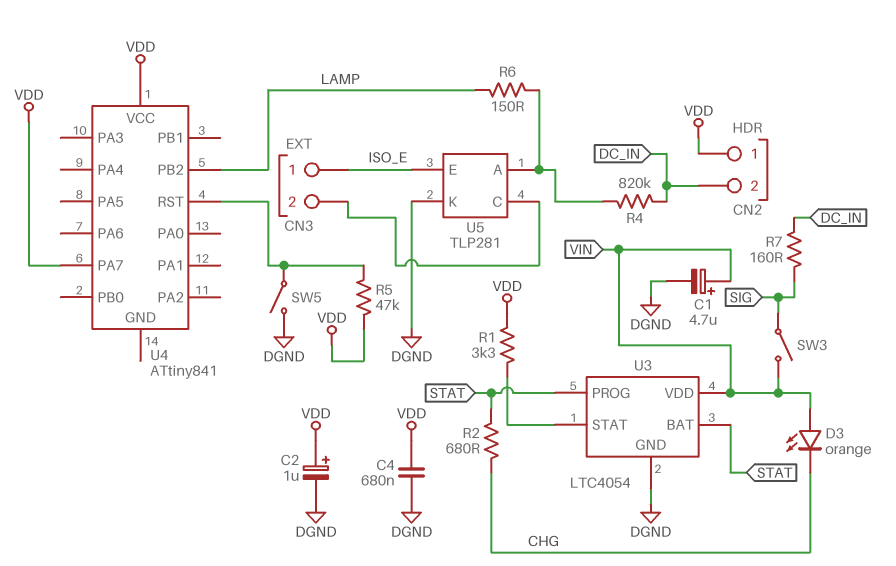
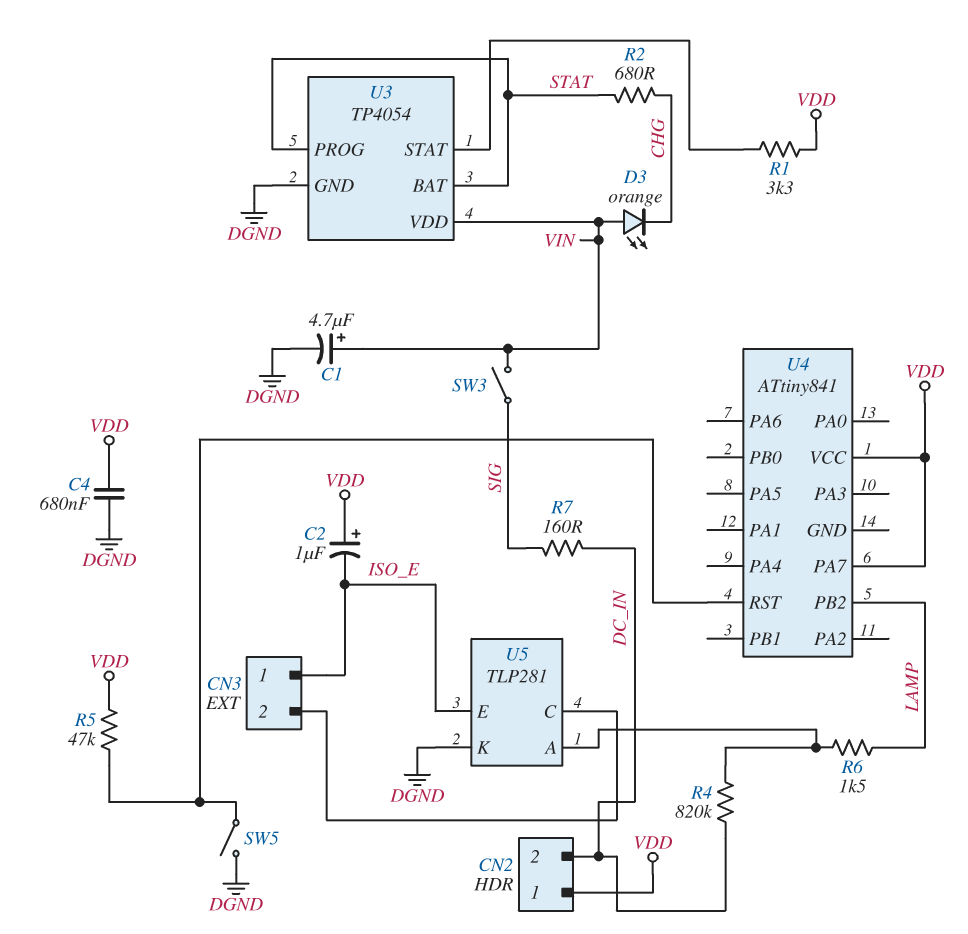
C2: 1uF (plus VDD, minus DGND) -> 1uF (plus VDD, minus ISO_E)
R6: 150 (LAMP, U5/A) -> 1.5k (LAMP, U5/A)
U3: LTC4054 -> TP4054

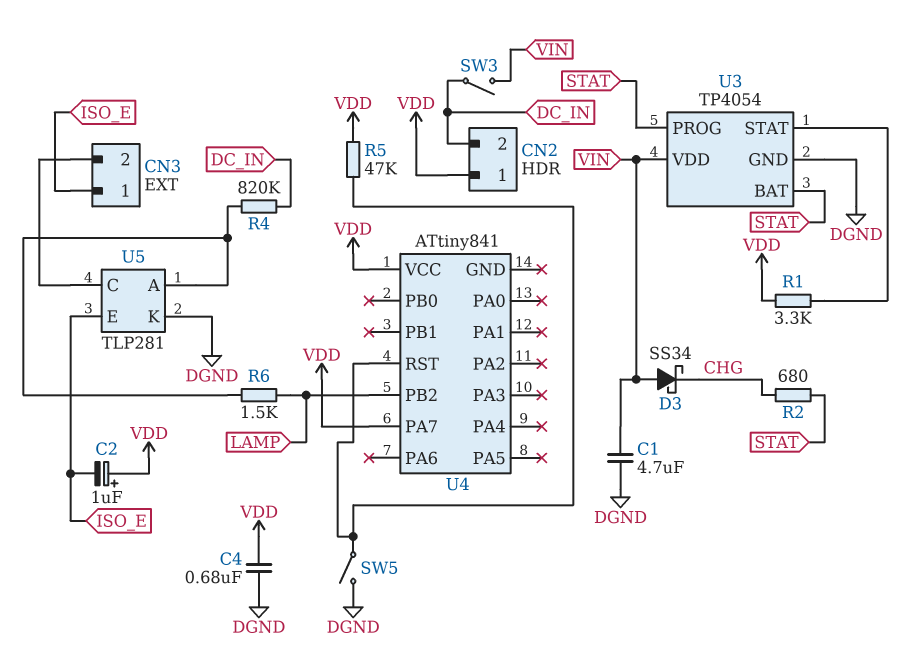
C1: 4.7uF (plus VIN, minus DGND) -> 4.7uF (DGND, VIN)
D3: LED orange (A VIN, K CHG) -> schottky SS34 (A VIN, K CHG)
R7: 160 (DC_IN, SIG) -> none
SW3: switch (SIG, VIN) -> switch (DC_IN, VIN)

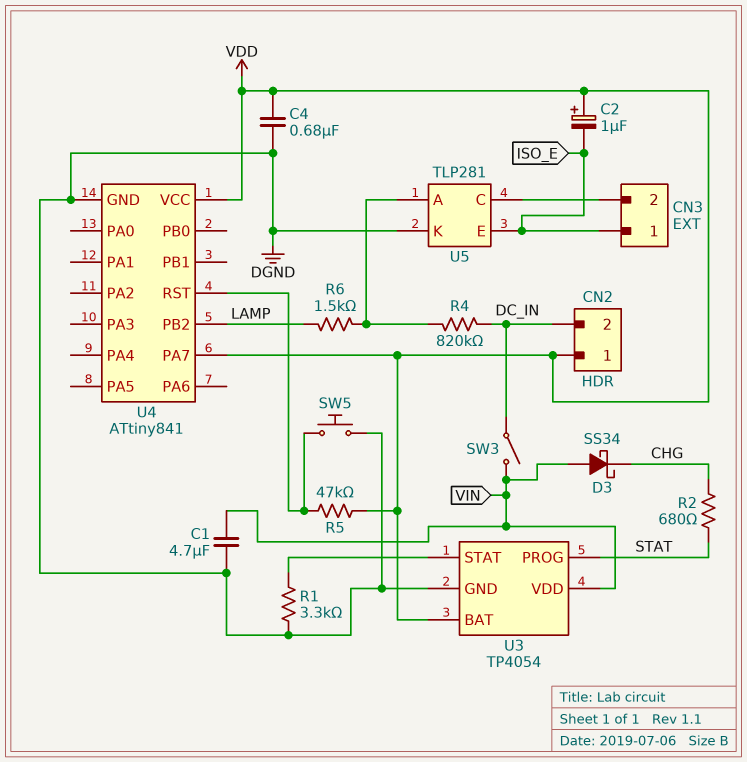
R1: 3.3k (U3/STAT, VDD) -> 3.3k (DGND, U3/STAT)
SW5: switch (DGND, U4/RST) -> button (DGND, U4/RST)
U3 pin BAT: STAT -> VDD
U4 pin GND: none -> DGND

